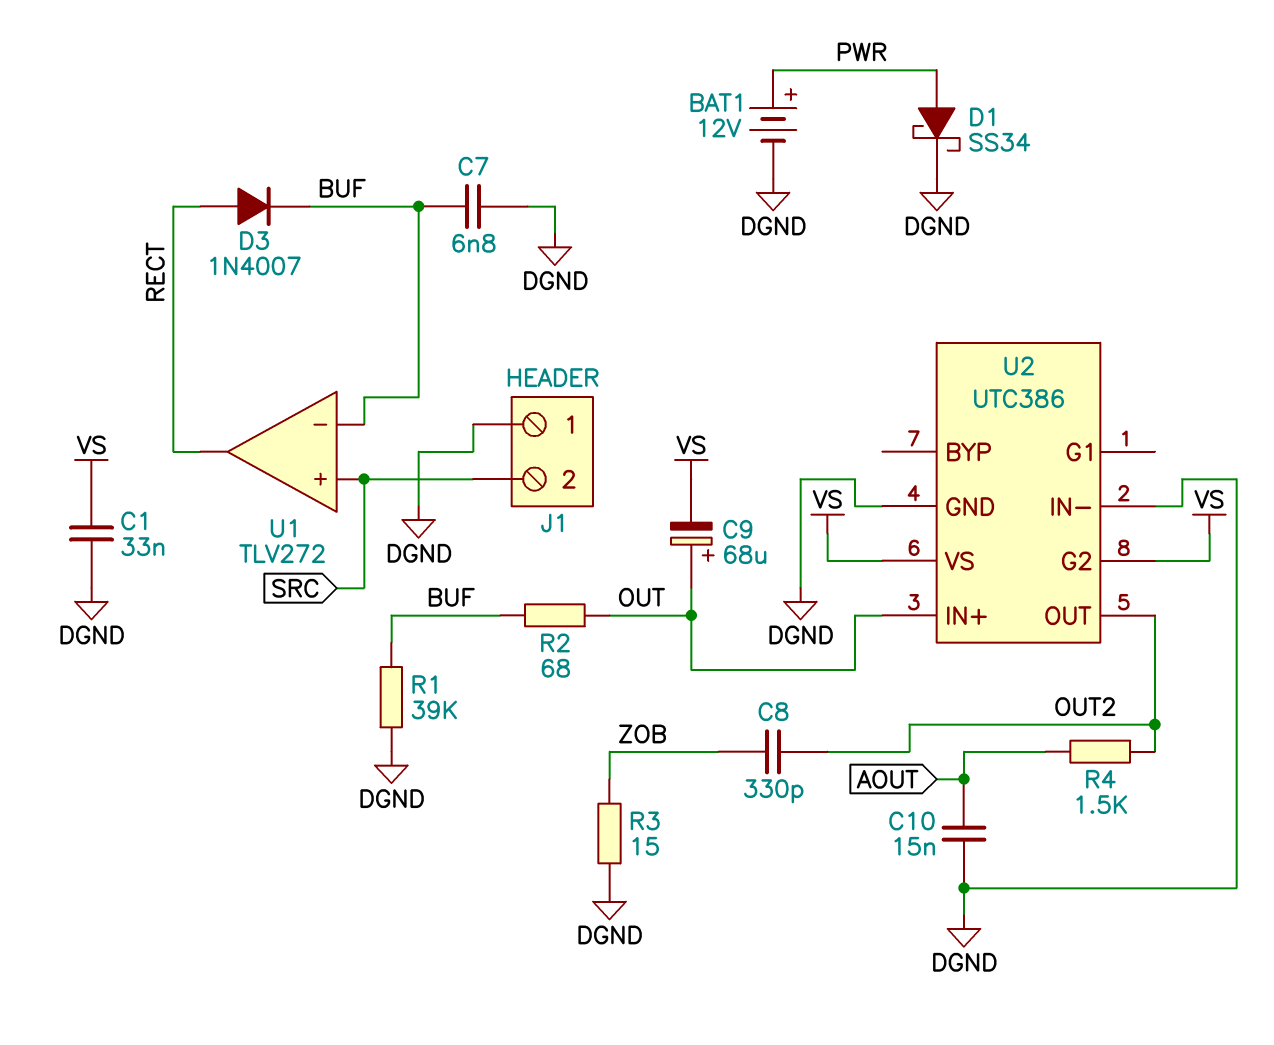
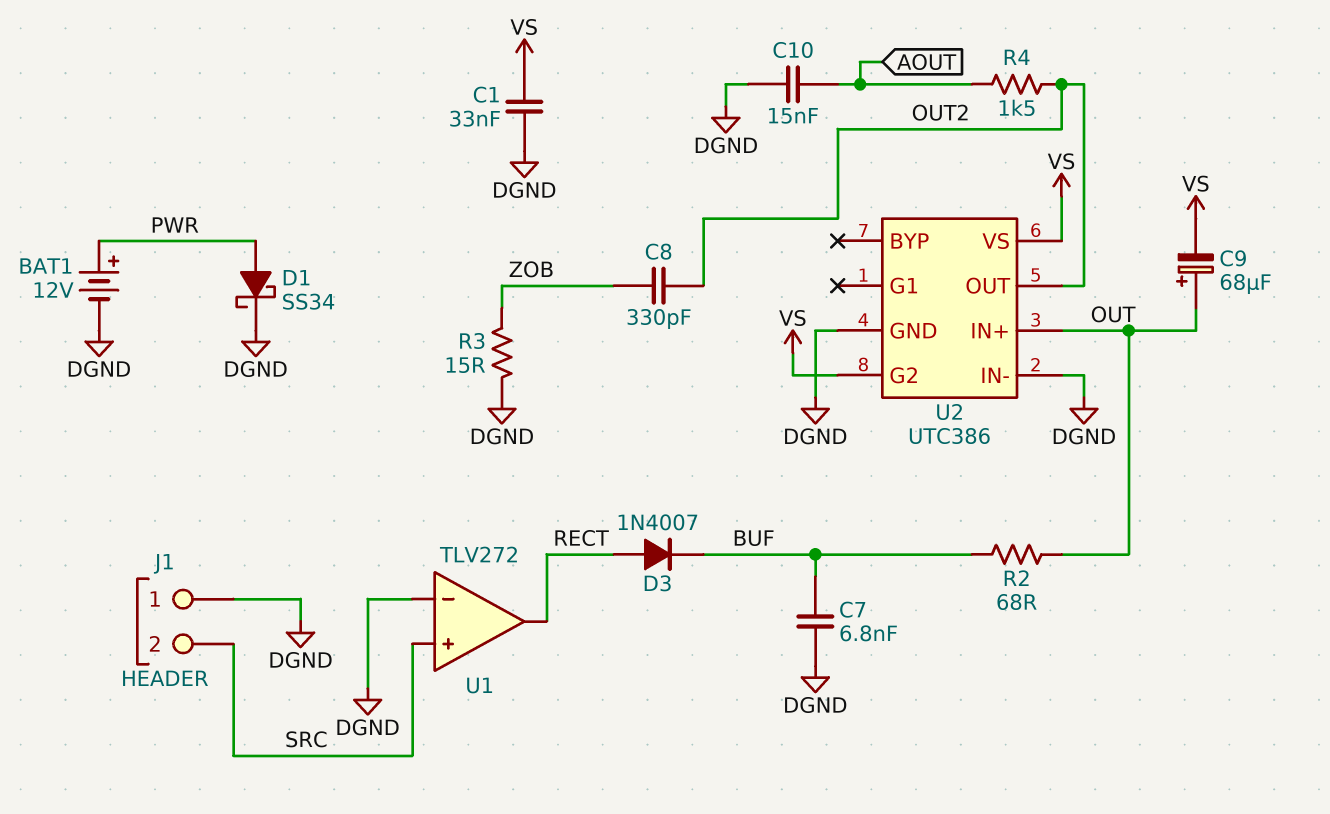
R1: 39k (BUF, DGND) -> none
U1 pin in-: BUF -> DGND

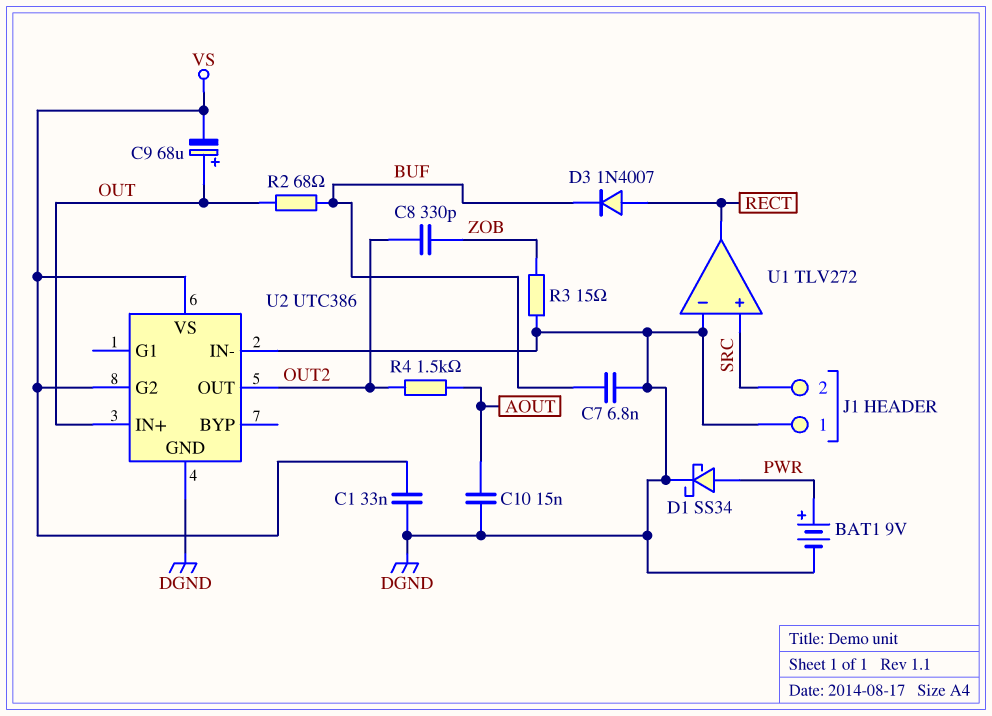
BAT1: 12V (plus PWR, minus DGND) -> 9V (plus PWR, minus DGND)

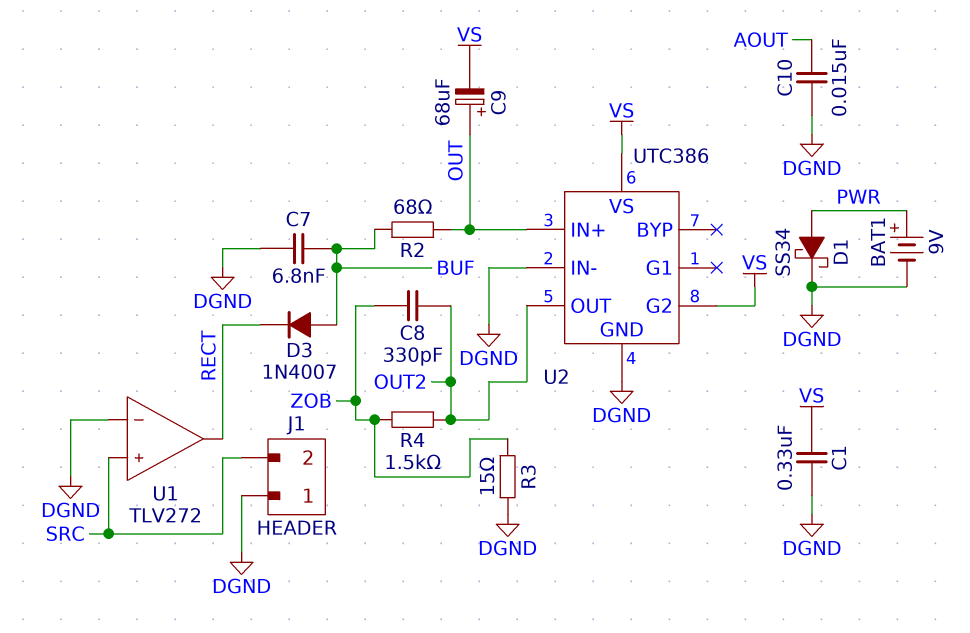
C1: 33nF (DGND, VS) -> 330nF (DGND, VS)
D3: diode 1N4007 (A RECT, K BUF) -> diode 1N4007 (A BUF, K RECT)
R4: 1.5k (AOUT, OUT2) -> 1.5k (OUT2, ZOB)

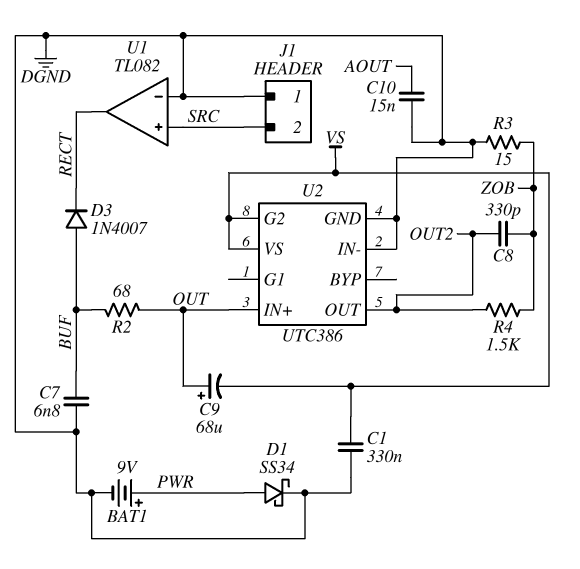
U1: TLV272 -> TL082

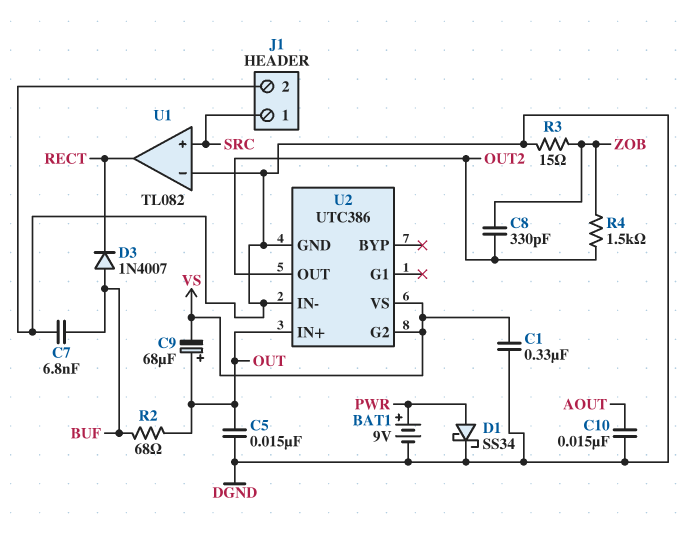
C5: none -> 15nF (DGND, OUT)
J1 pin 1: DGND -> SRC
J1 pin 2: SRC -> DGND

